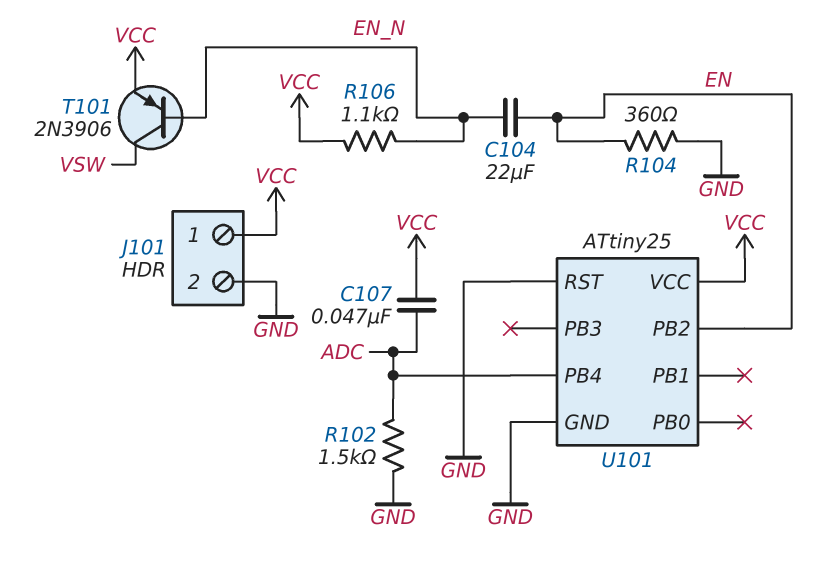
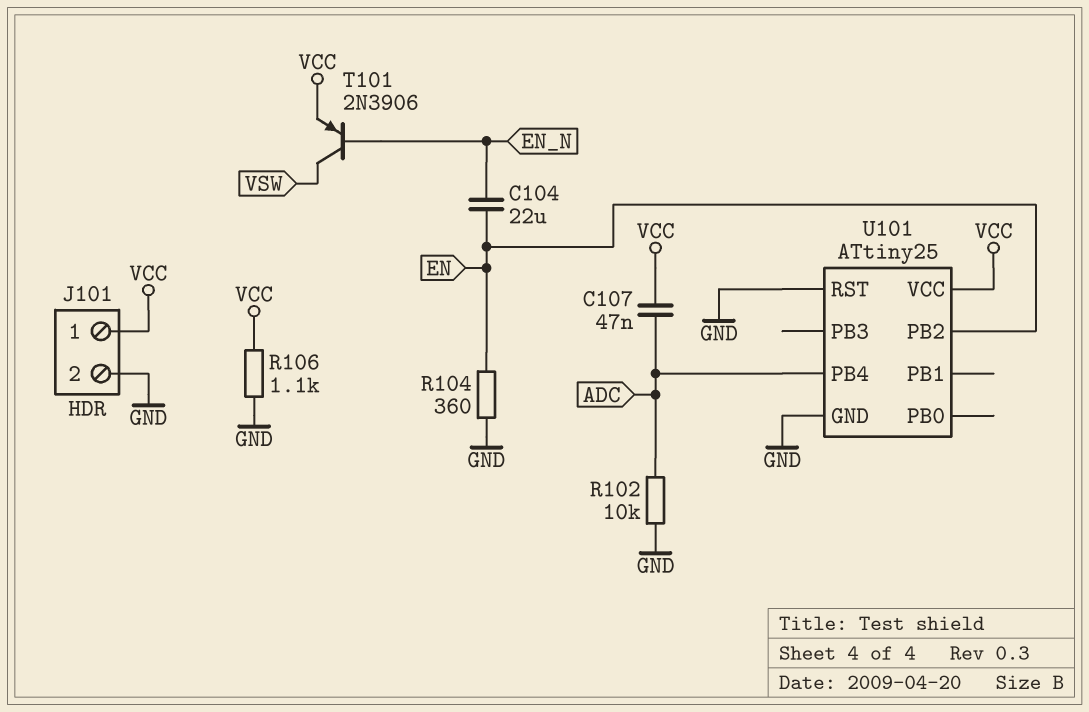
R102: 1.5k (ADC, GND) -> 10k (ADC, GND)
R106: 1.1k (EN_N, VCC) -> 1.1k (GND, VCC)

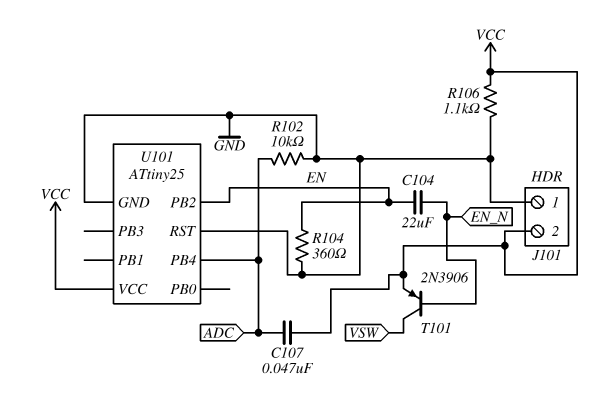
J101 pin 1: VCC -> GND
J101 pin 2: GND -> VCC

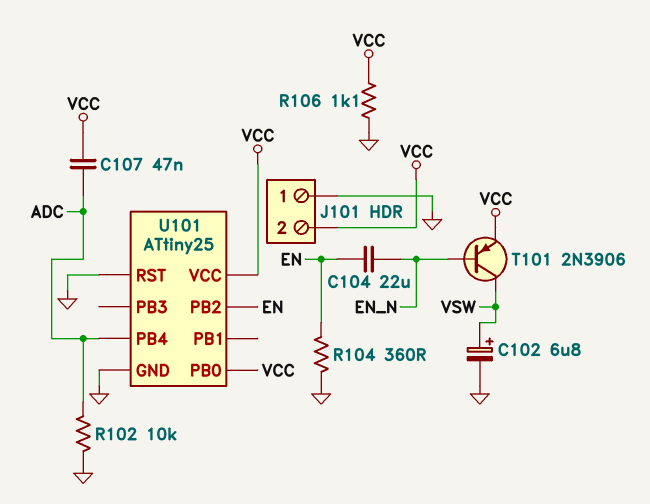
C102: none -> 6.8uF (plus VSW, minus GND)
U101 pin PB0: none -> VCC

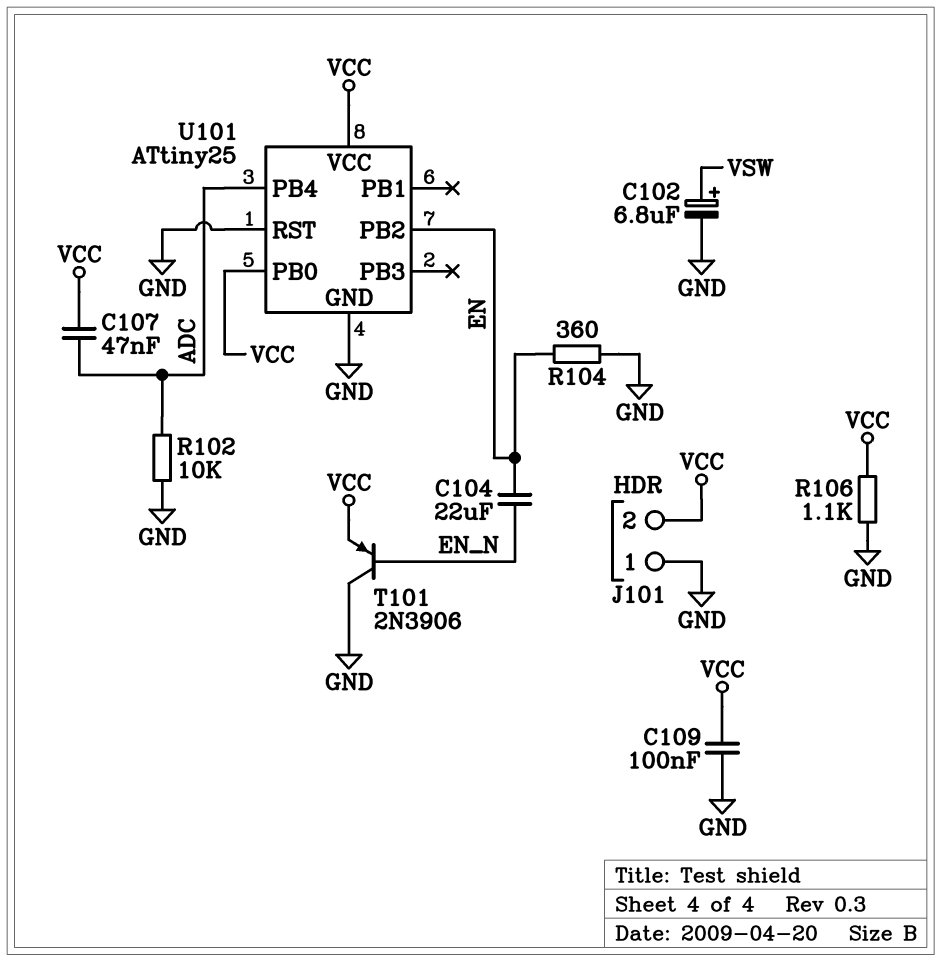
C109: none -> 100nF (GND, VCC)
T101: PNP 2N3906 (B EN_N, C VSW, E VCC) -> PNP 2N3906 (B EN_N, C GND, E VCC)

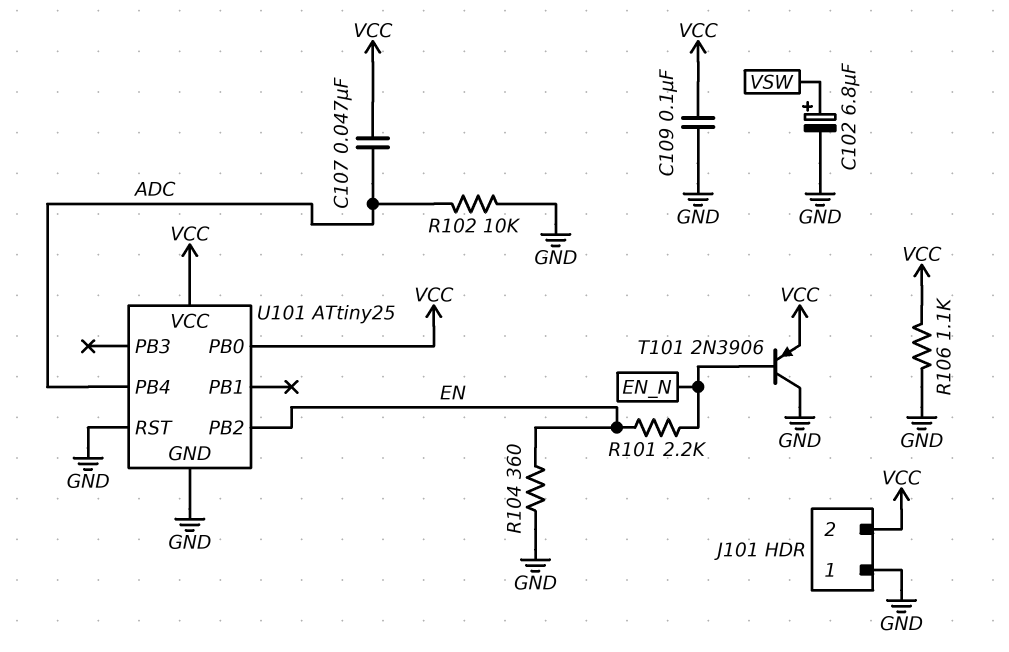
C104: 22uF (EN, EN_N) -> none
R101: none -> 2.2k (EN, EN_N)

